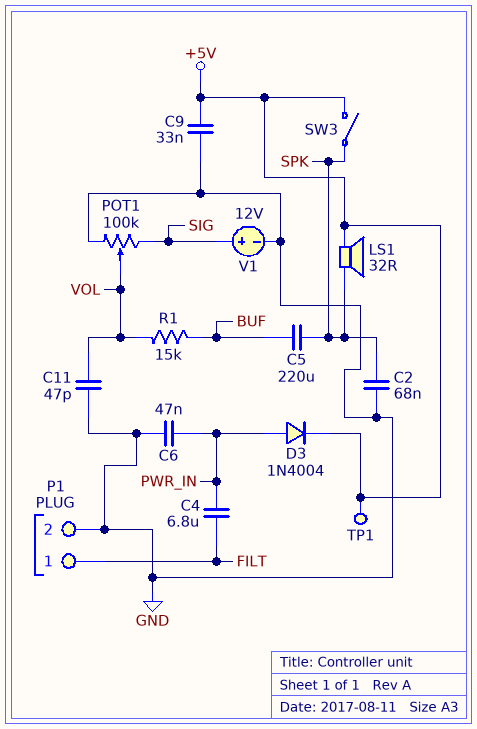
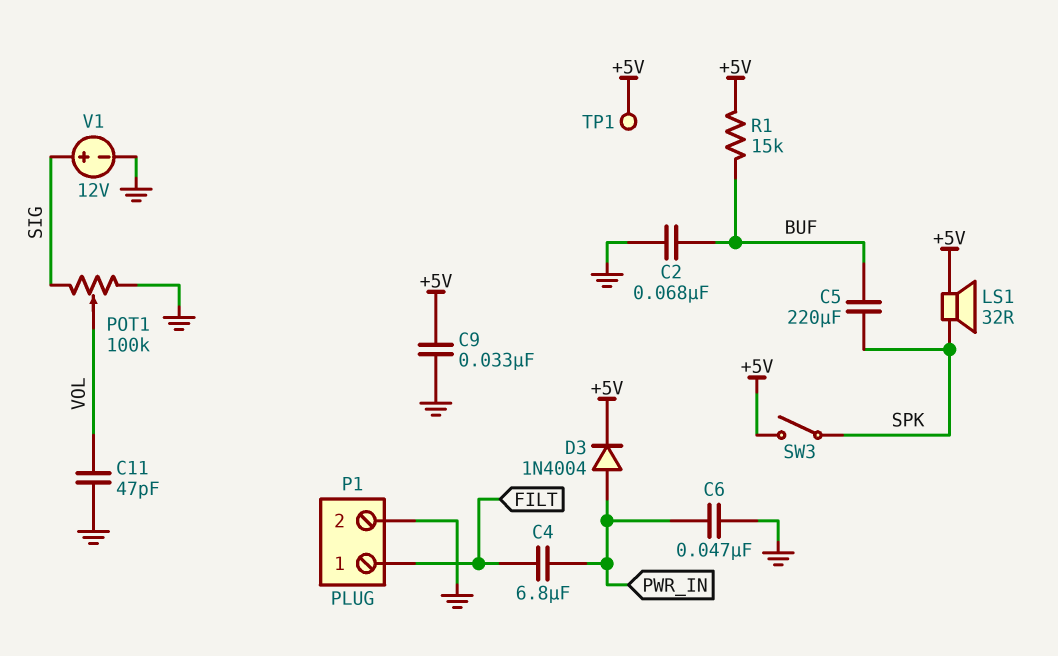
C2: 68nF (GND, SPK) -> 68nF (BUF, GND)
R1: 15k (BUF, VOL) -> 15k (+5V, BUF)

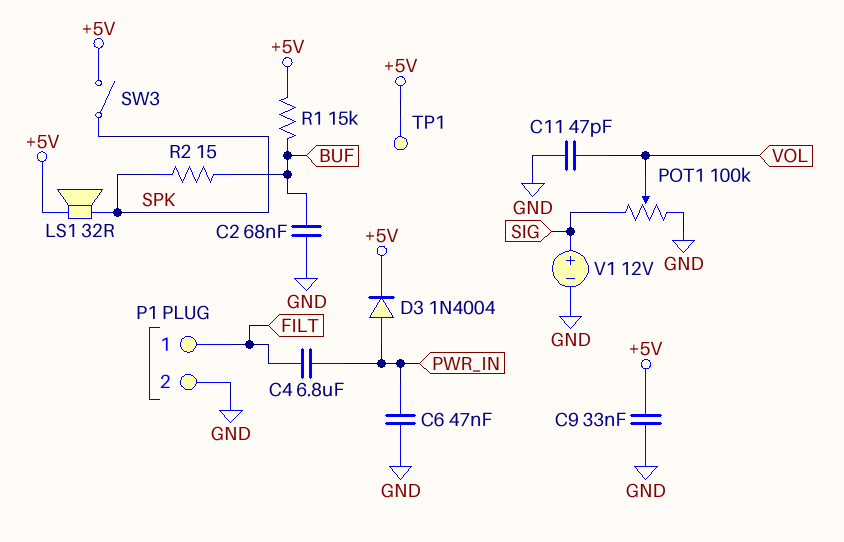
C5: 220uF (BUF, SPK) -> none
R2: none -> 15 (BUF, SPK)

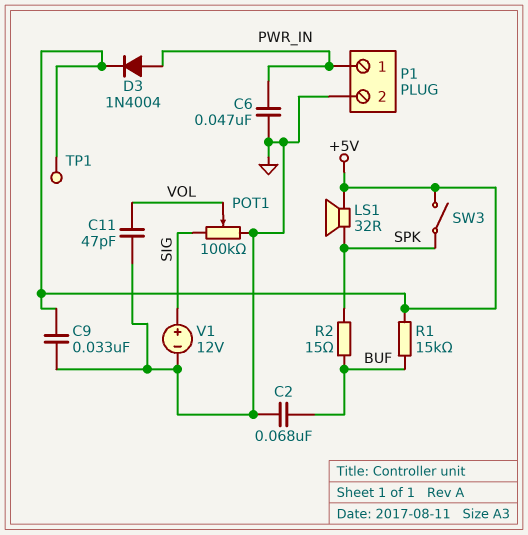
C4: 6.8uF (FILT, PWR_IN) -> none
P1 pin 1: FILT -> PWR_IN

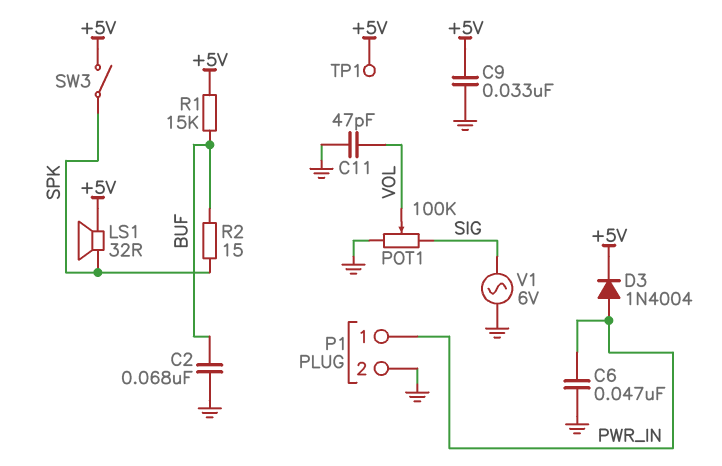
V1: 12V (plus SIG, minus GND) -> AC 6V (GND, SIG)

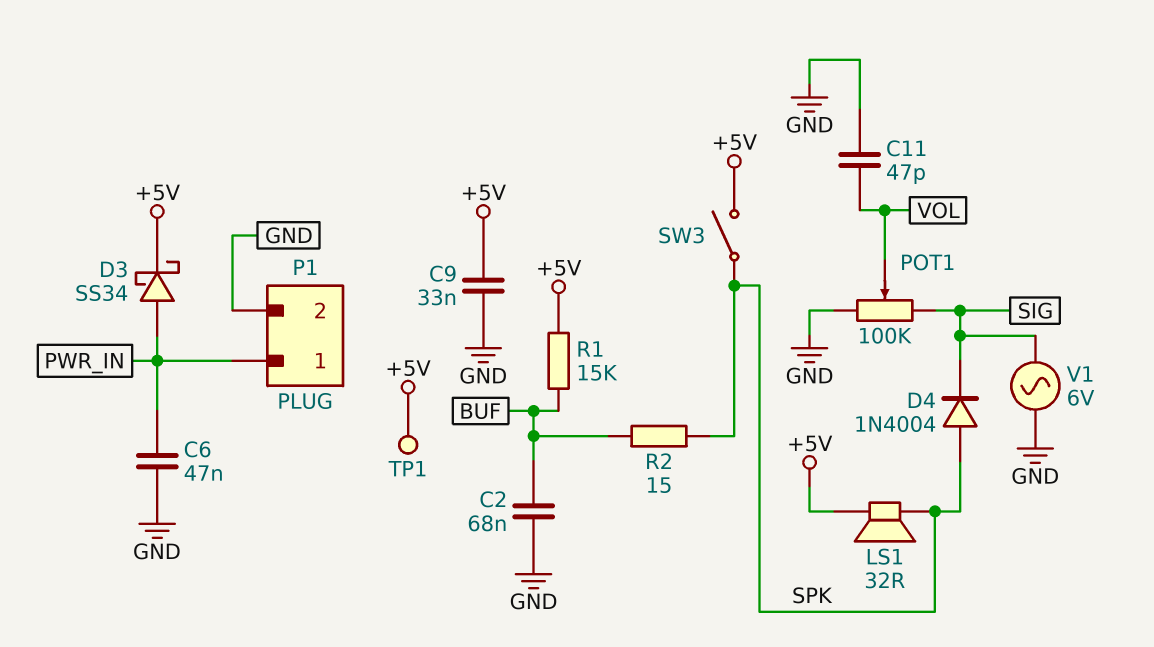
D3: diode 1N4004 (A PWR_IN, K +5V) -> schottky SS34 (A PWR_IN, K +5V)
D4: none -> diode 1N4004 (A SPK, K SIG)

